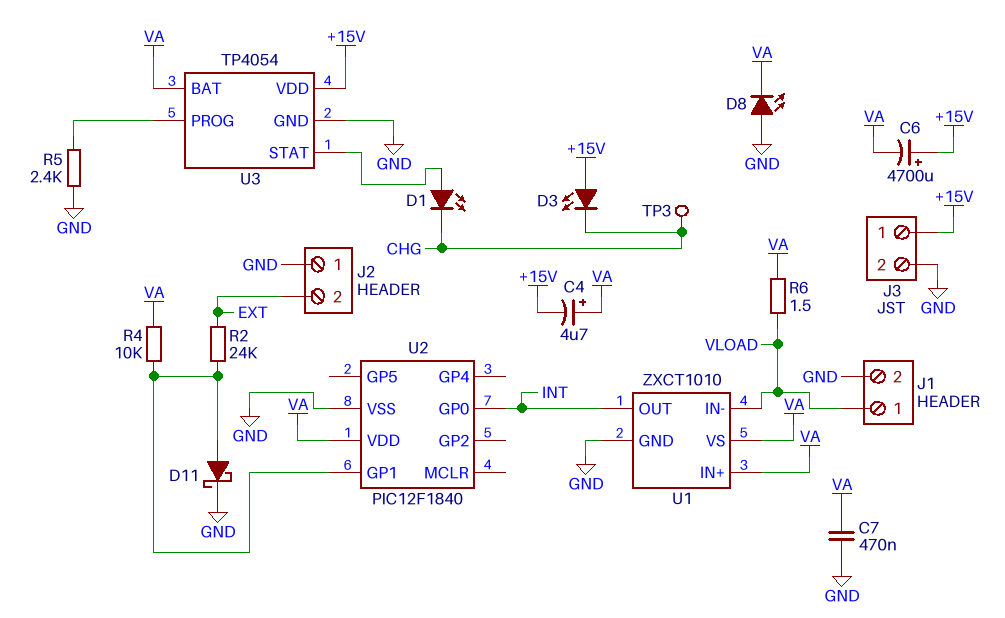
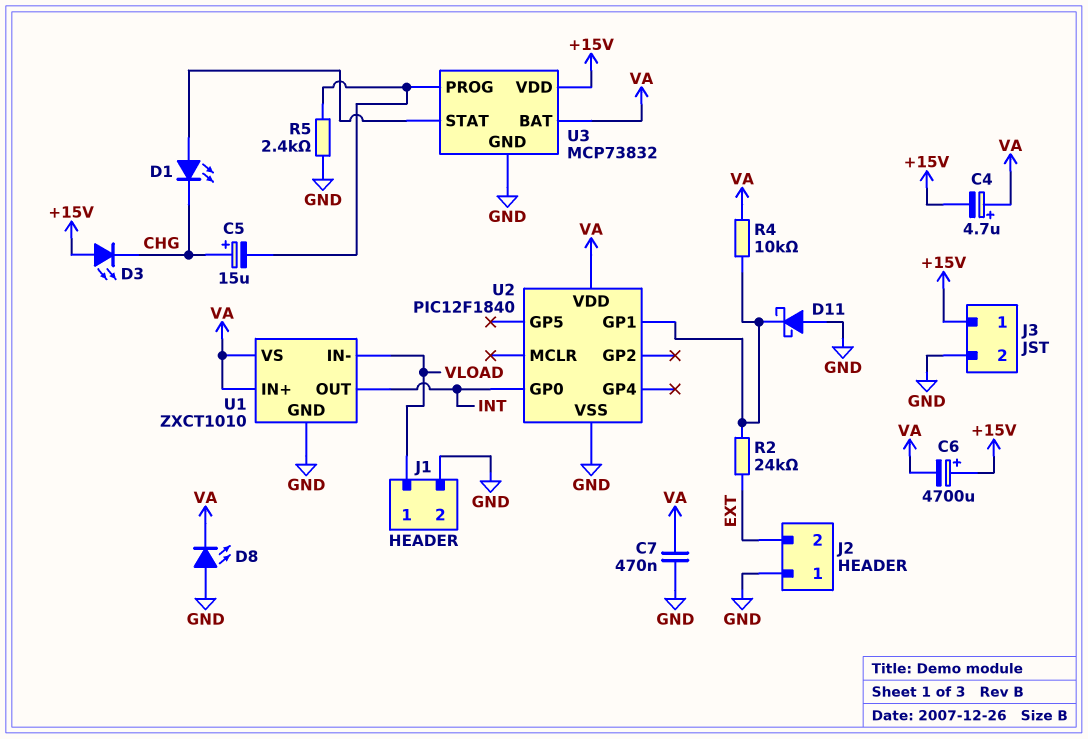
C5: none -> 15uF (plus CHG, minus U3/PROG)
D11: schottky (A U2/GP1, K GND) -> schottky (A GND, K U2/GP1)
R6: 1.5 (VA, VLOAD) -> none
TP3: test point (CHG) -> none
U3: TP4054 -> MCP73832

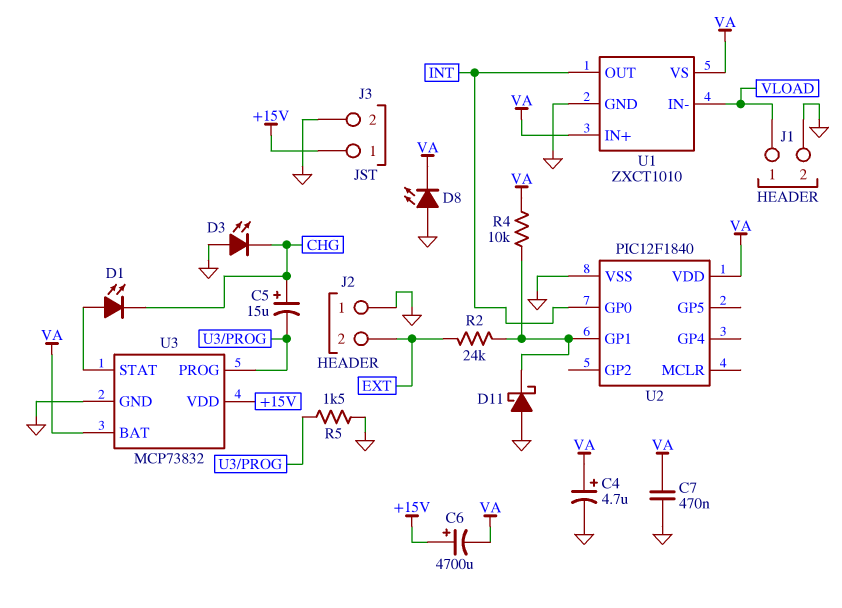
C4: 4.7uF (plus VA, minus +15V) -> 4.7uF (plus VA, minus GND)
D3: LED (A +15V, K CHG) -> LED (A GND, K CHG)
R5: 2.4k (GND, U3/PROG) -> 1.5k (GND, U3/PROG)

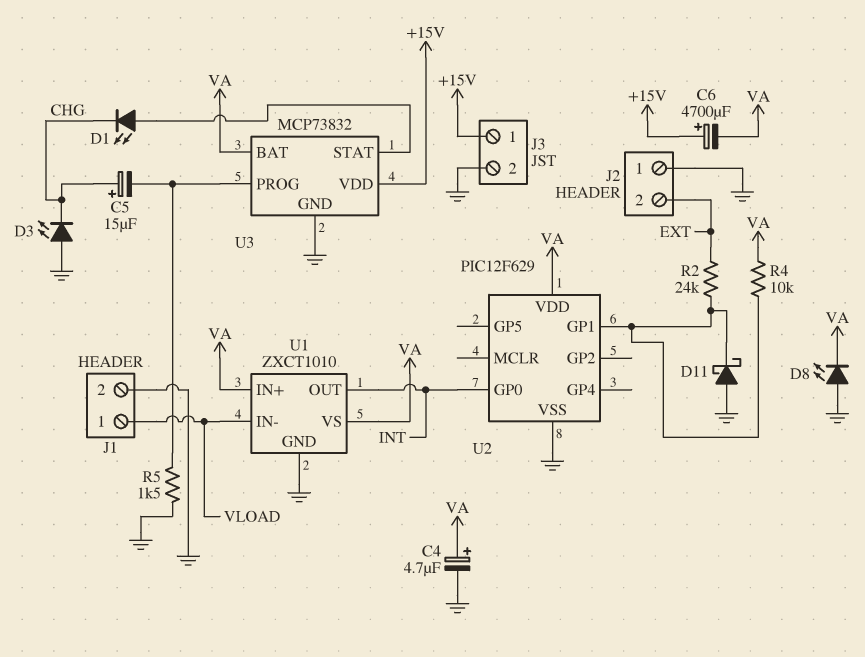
C7: 470nF (GND, VA) -> none
U2: PIC12F1840 -> PIC12F629

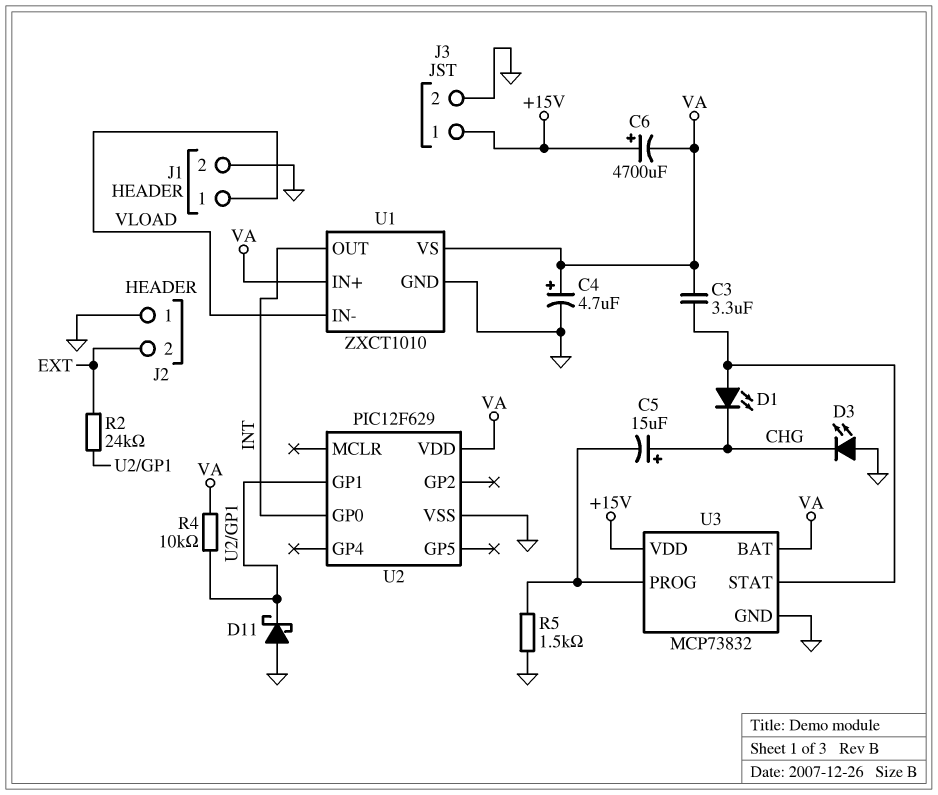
C3: none -> 3.3uF (U3/STAT, VA)
D8: LED (A GND, K VA) -> none

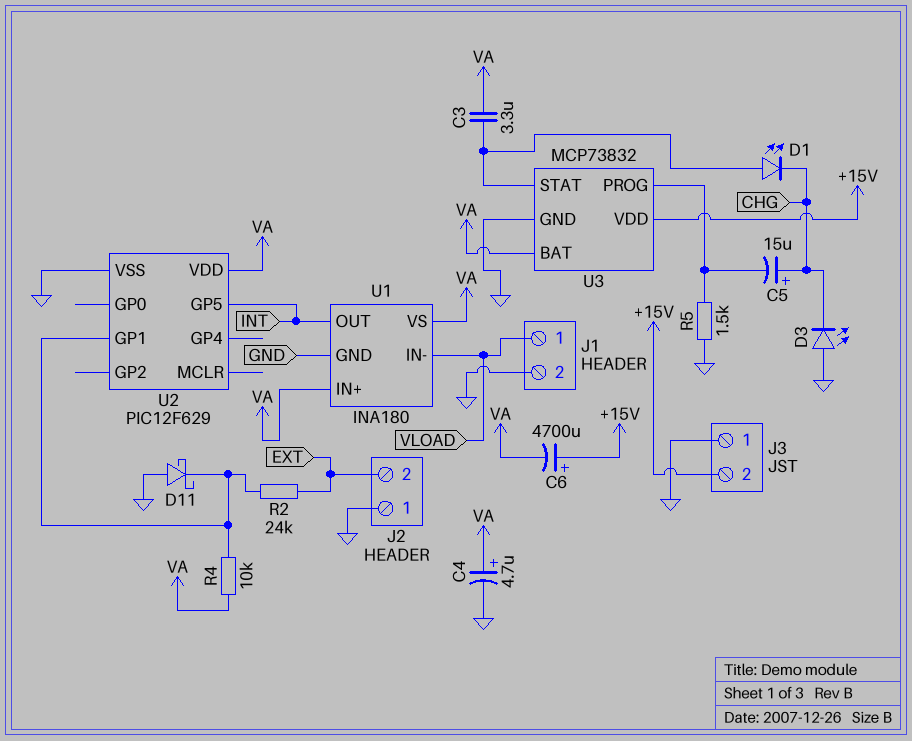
J3 pin 1: +15V -> GND
J3 pin 2: GND -> +15V
U1: ZXCT1010 -> INA180
U2 pin GP0: INT -> none
U2 pin GP5: none -> INT

